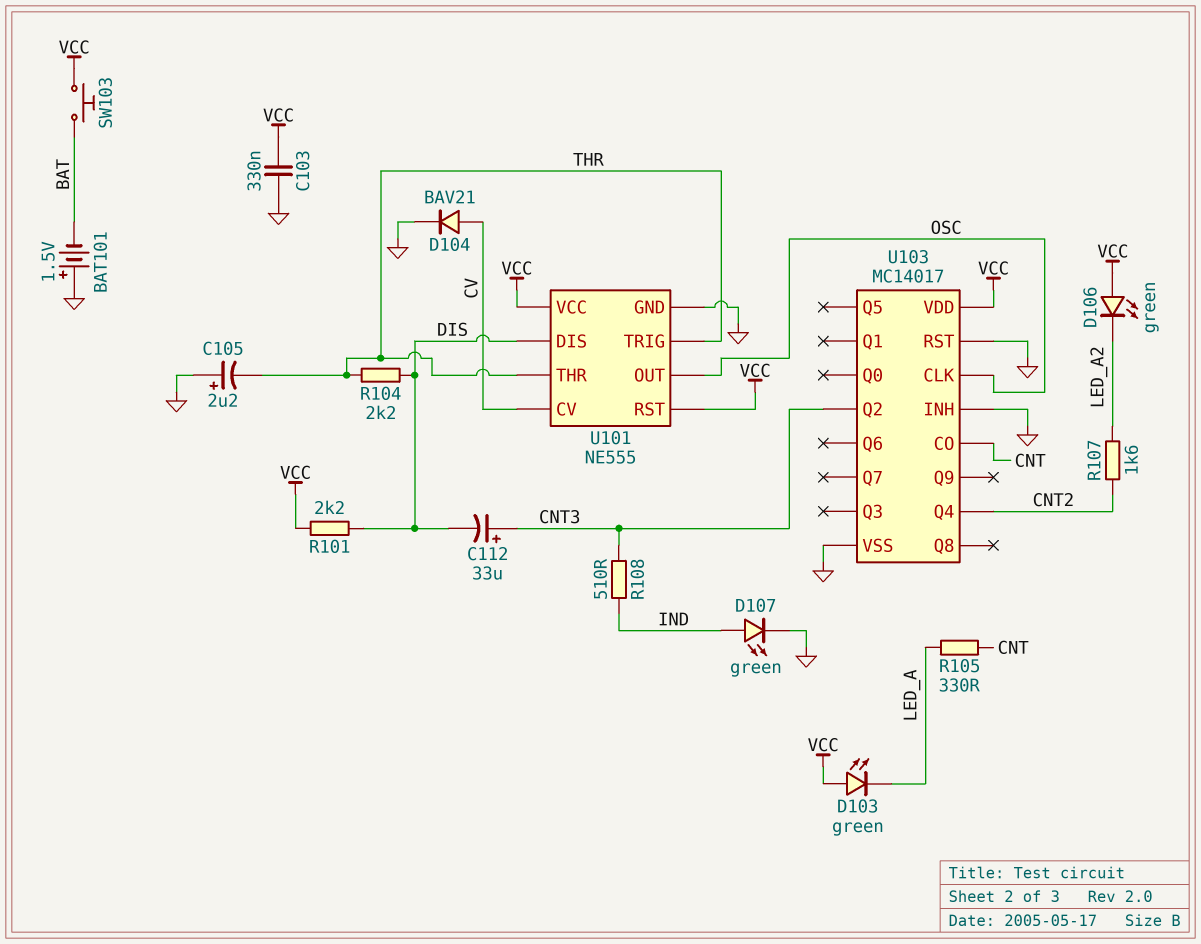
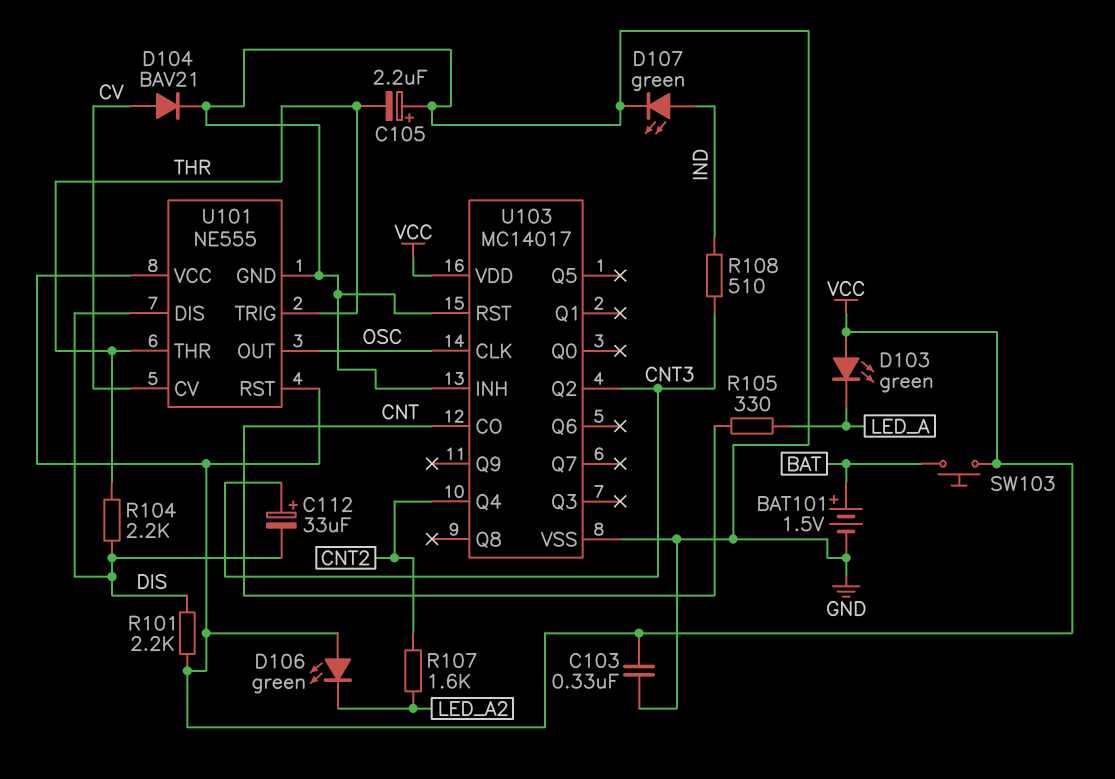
BAT101: 1.5V (plus GND, minus BAT) -> 1.5V (plus BAT, minus GND)

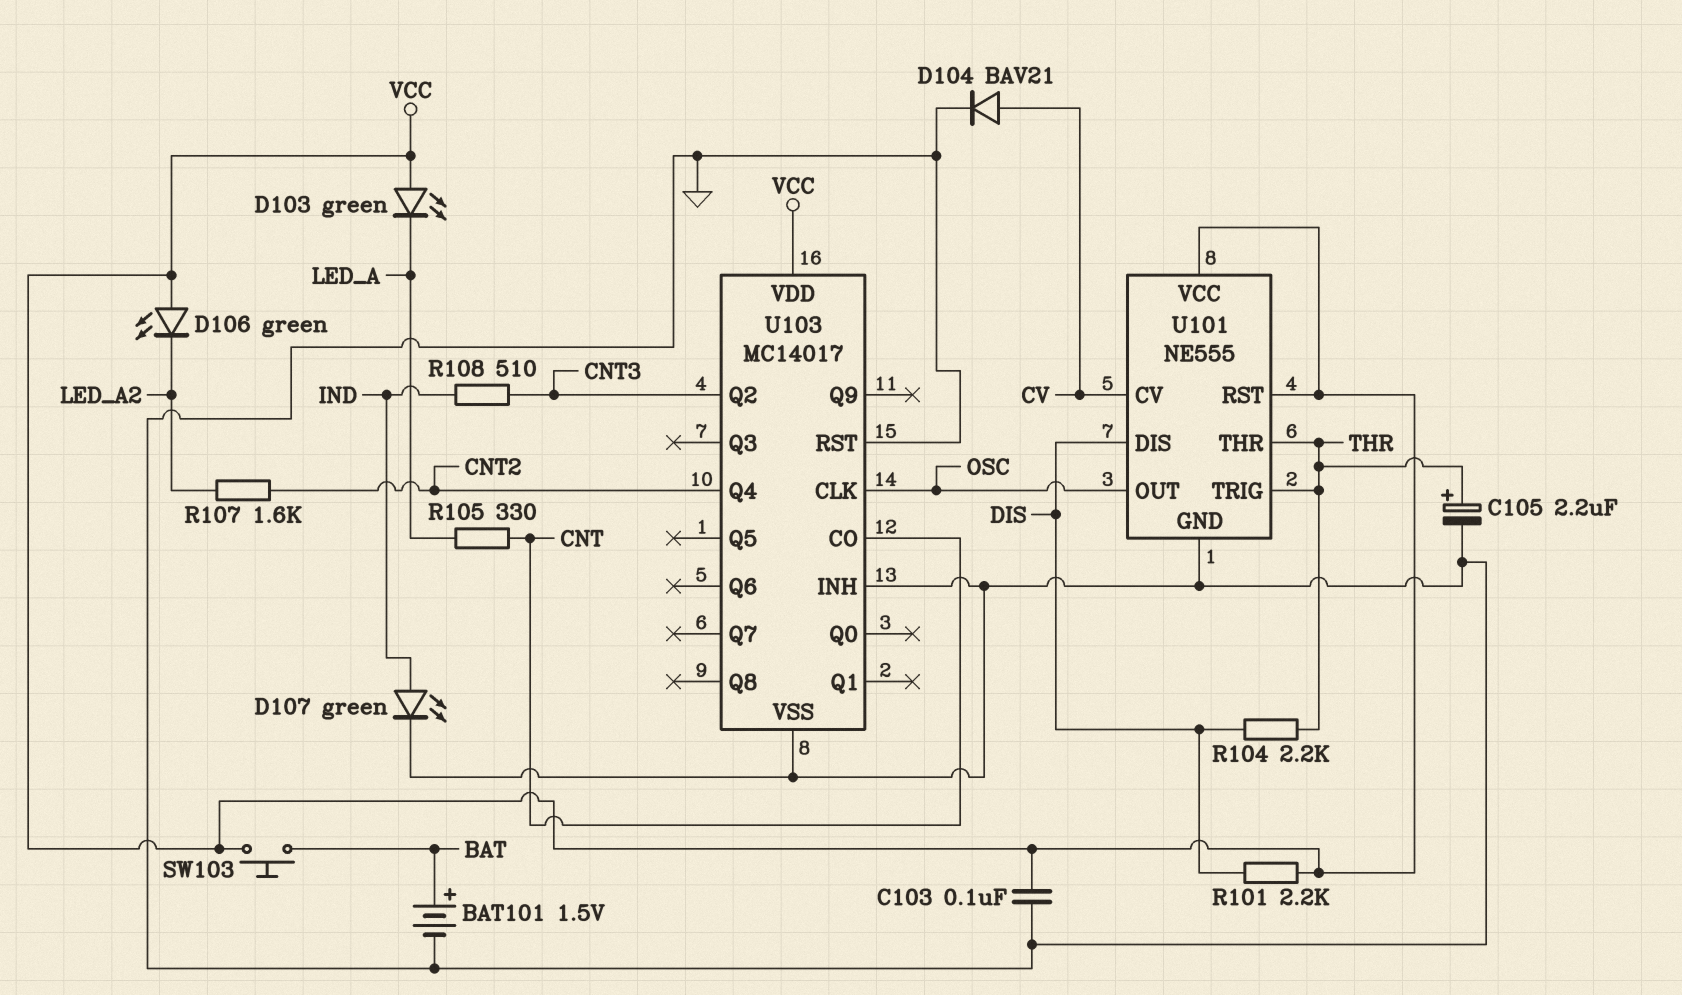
C103: 330nF (GND, VCC) -> 100nF (GND, VCC)
C105: 2.2uF (plus GND, minus THR) -> 2.2uF (plus THR, minus GND)
C112: 33uF (plus CNT3, minus DIS) -> none

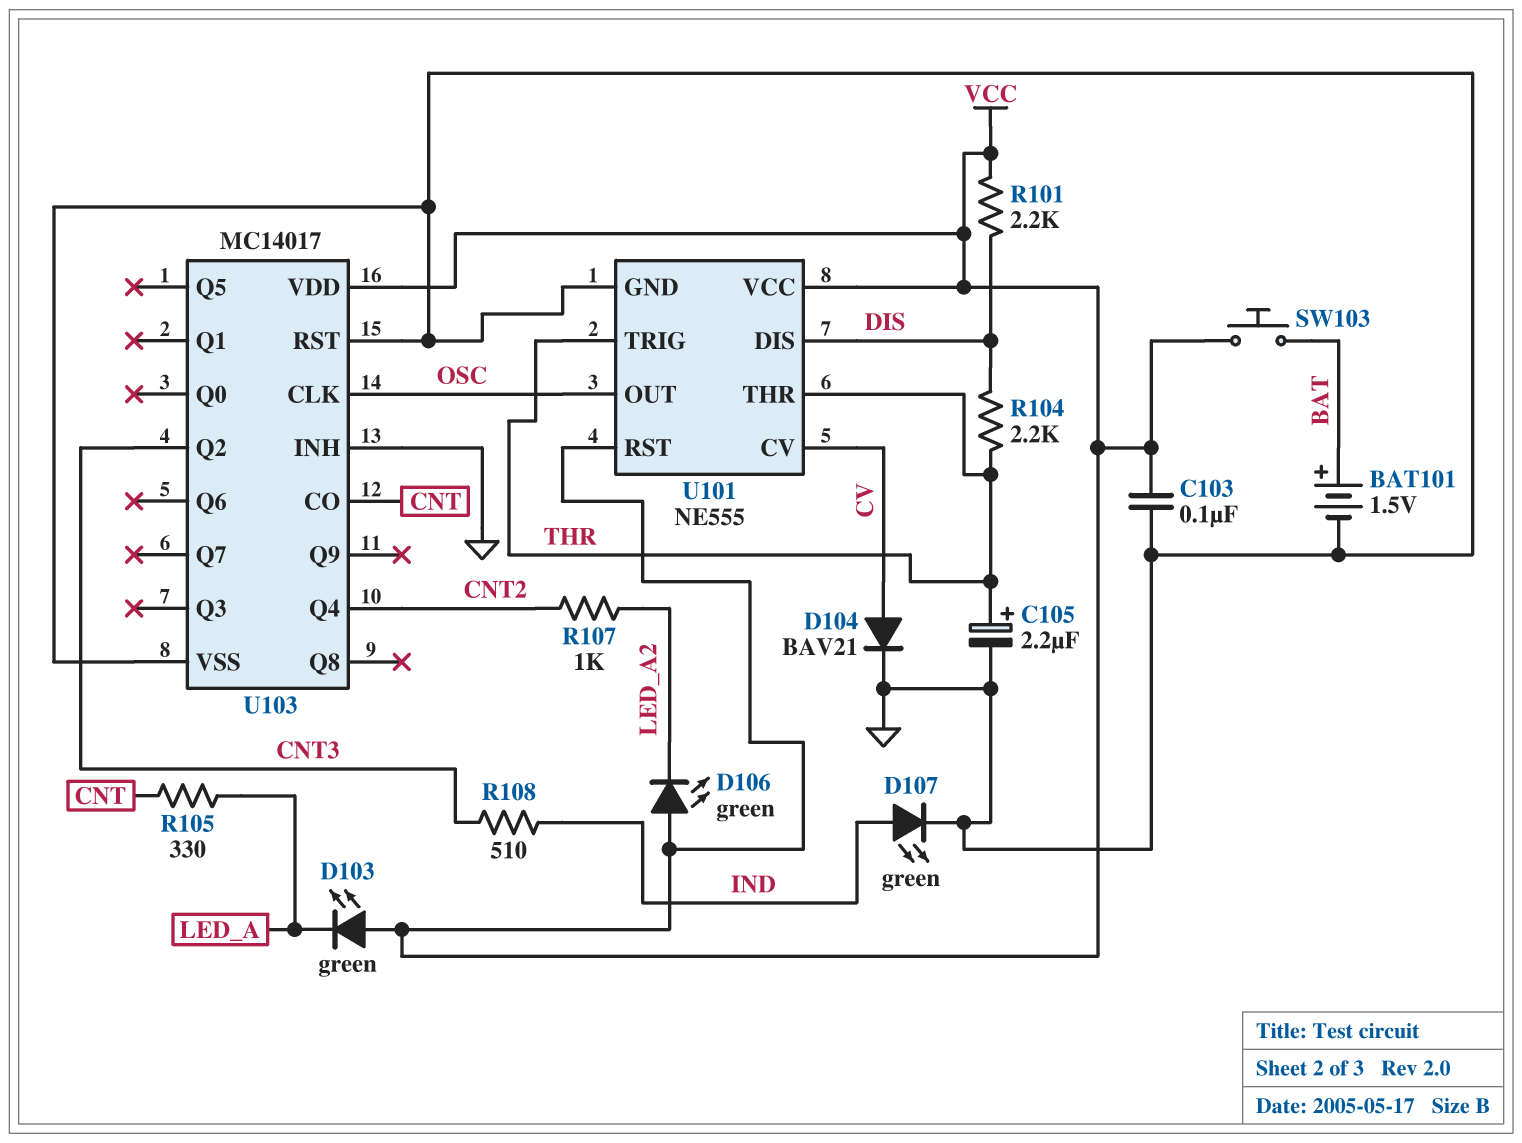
R107: 1.6k (CNT2, LED_A2) -> 1k (CNT2, LED_A2)

